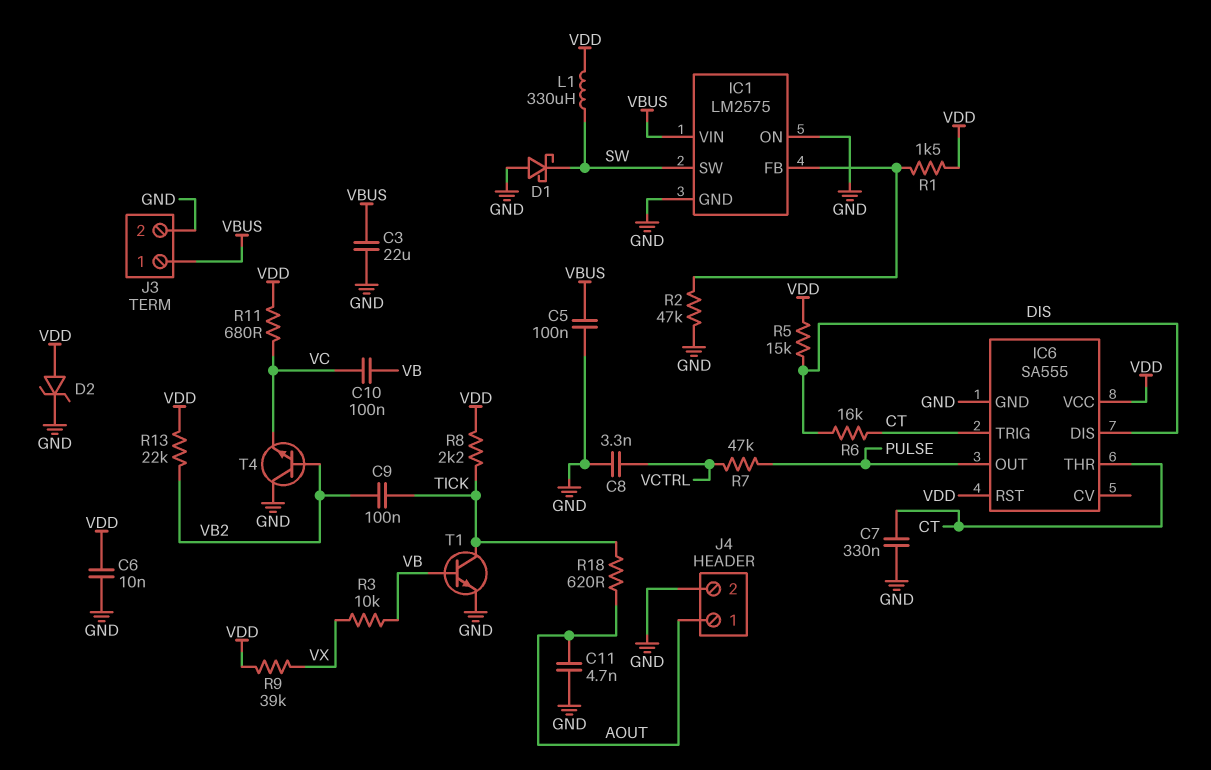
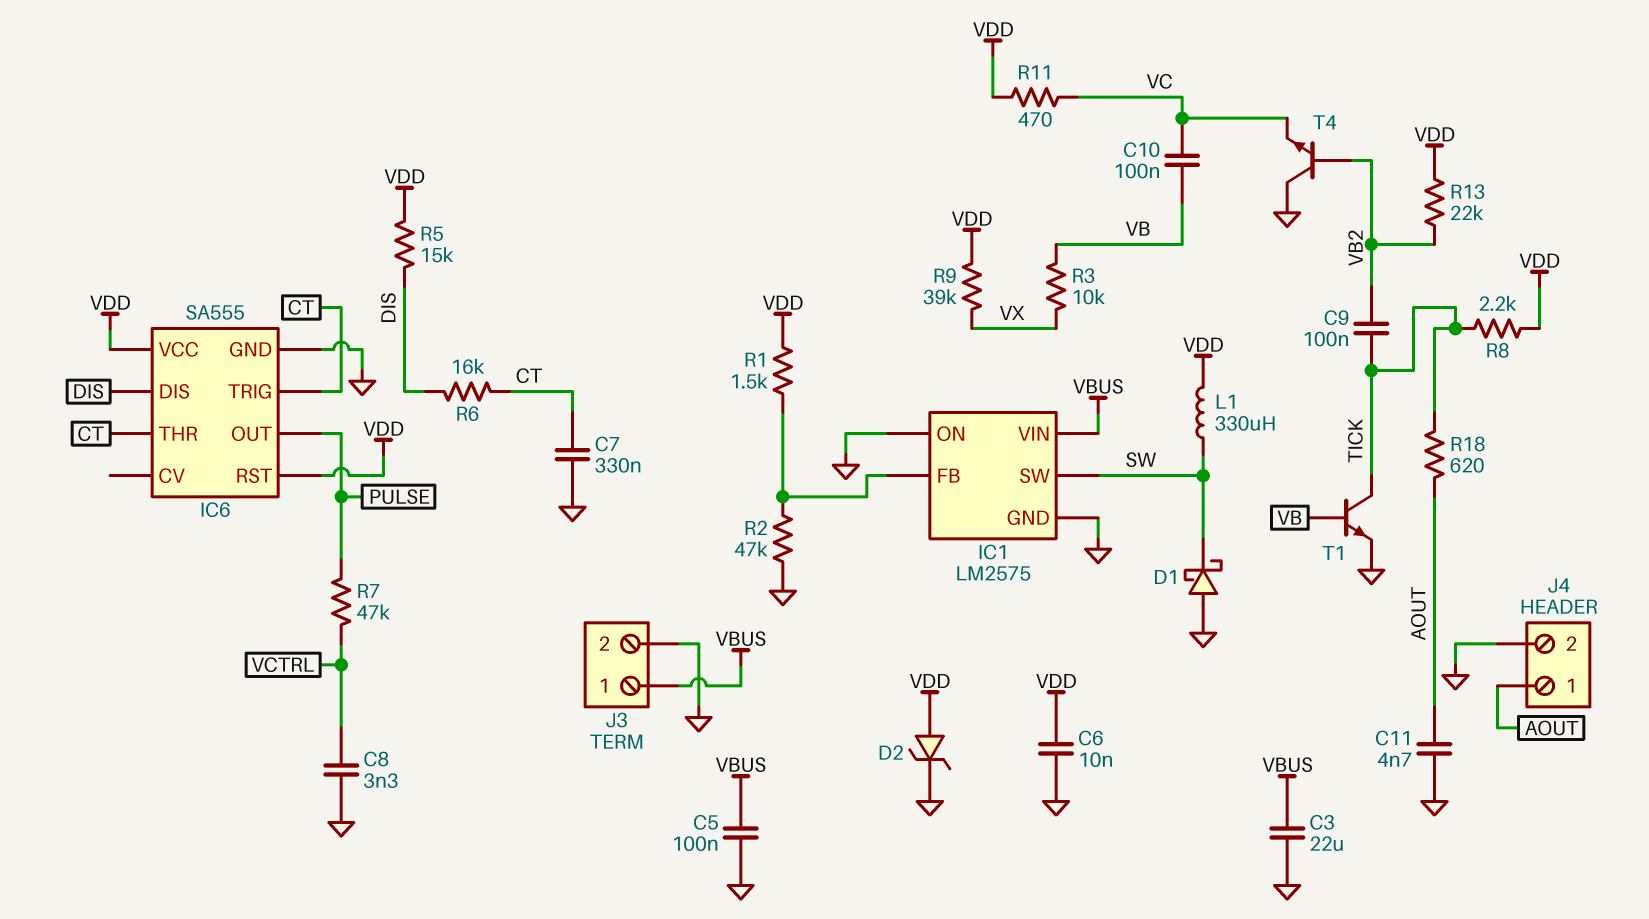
R11: 680 (VC, VDD) -> 470 (VC, VDD)

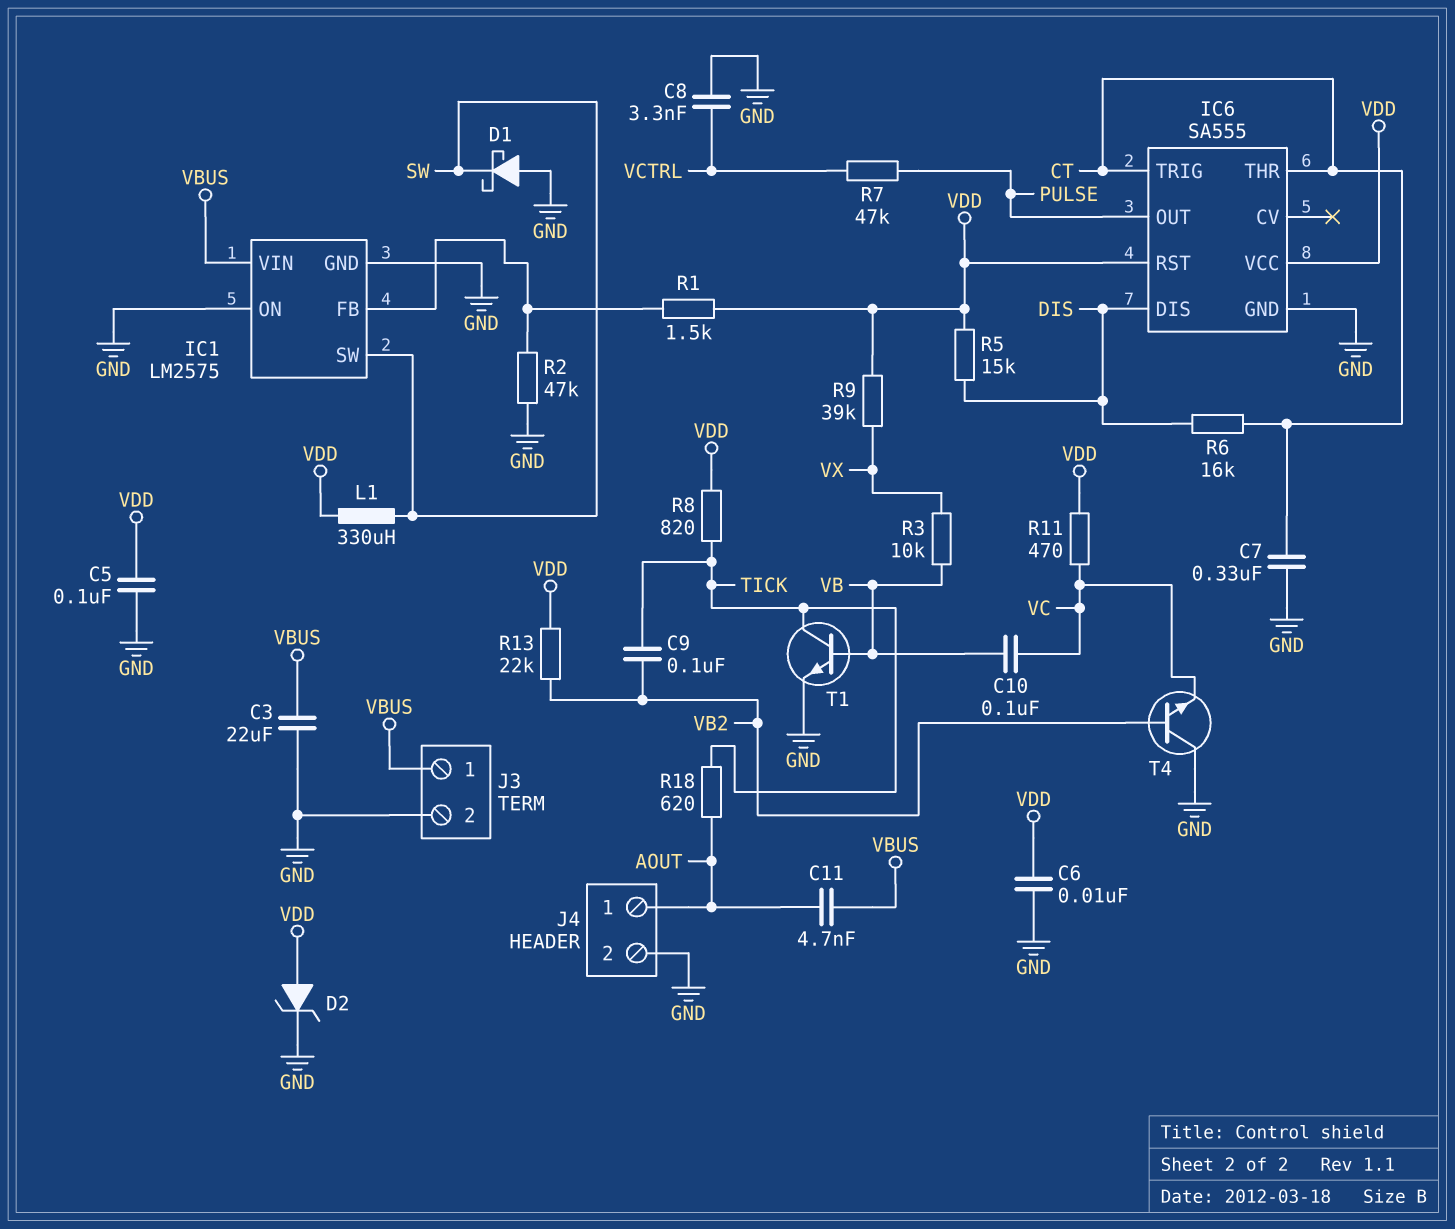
C5: 100nF (GND, VBUS) -> 100nF (GND, VDD)
C11: 4.7nF (AOUT, GND) -> 4.7nF (AOUT, VBUS)
R8: 2.2k (TICK, VDD) -> 820 (TICK, VDD)

